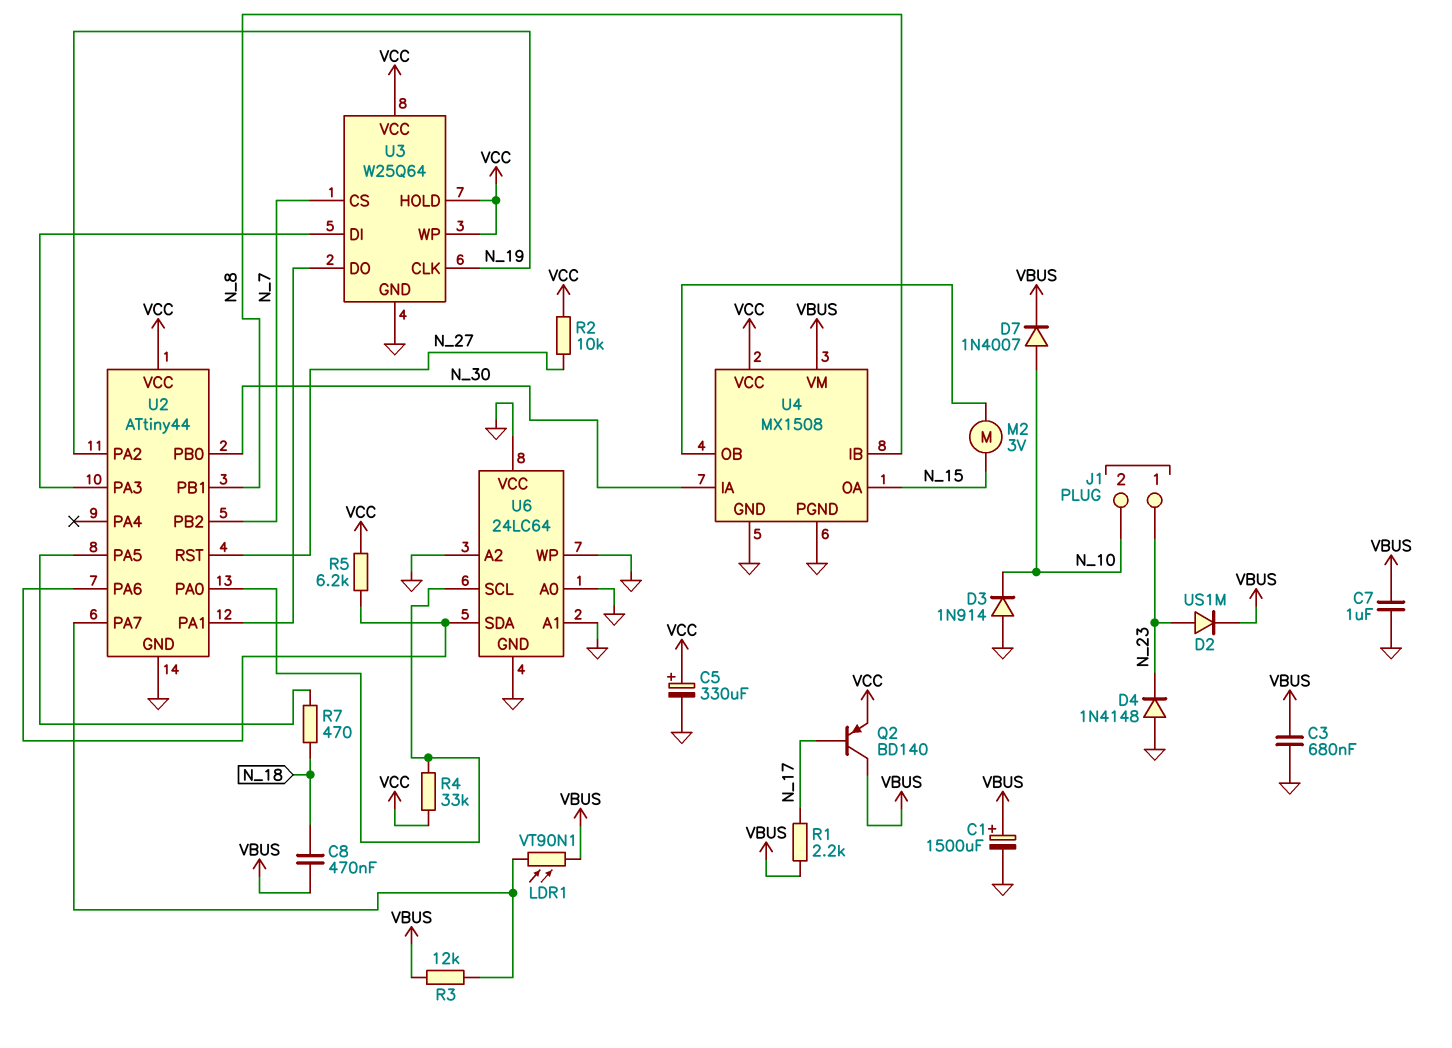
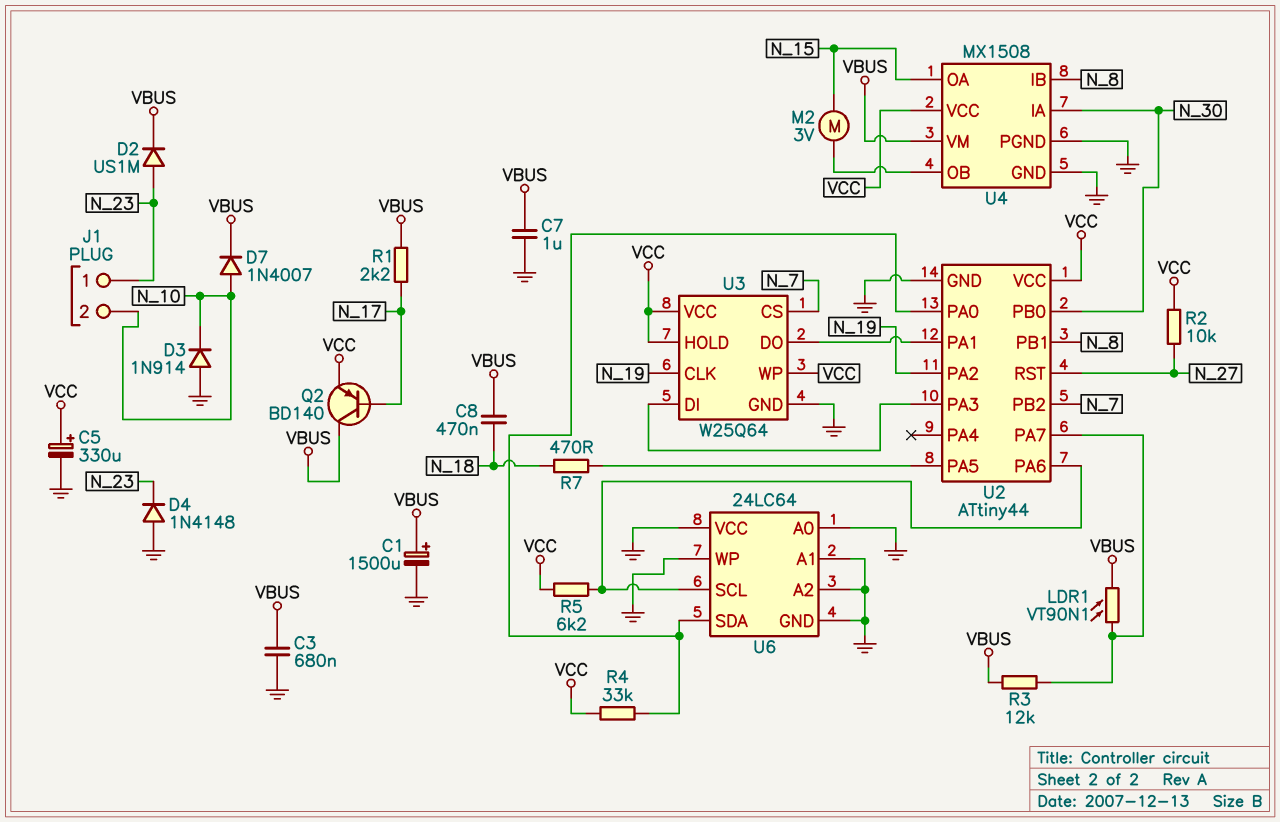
U6 pin SCL: U2/PA0 -> U2/PA6
U6 pin SDA: U2/PA6 -> U2/PA0

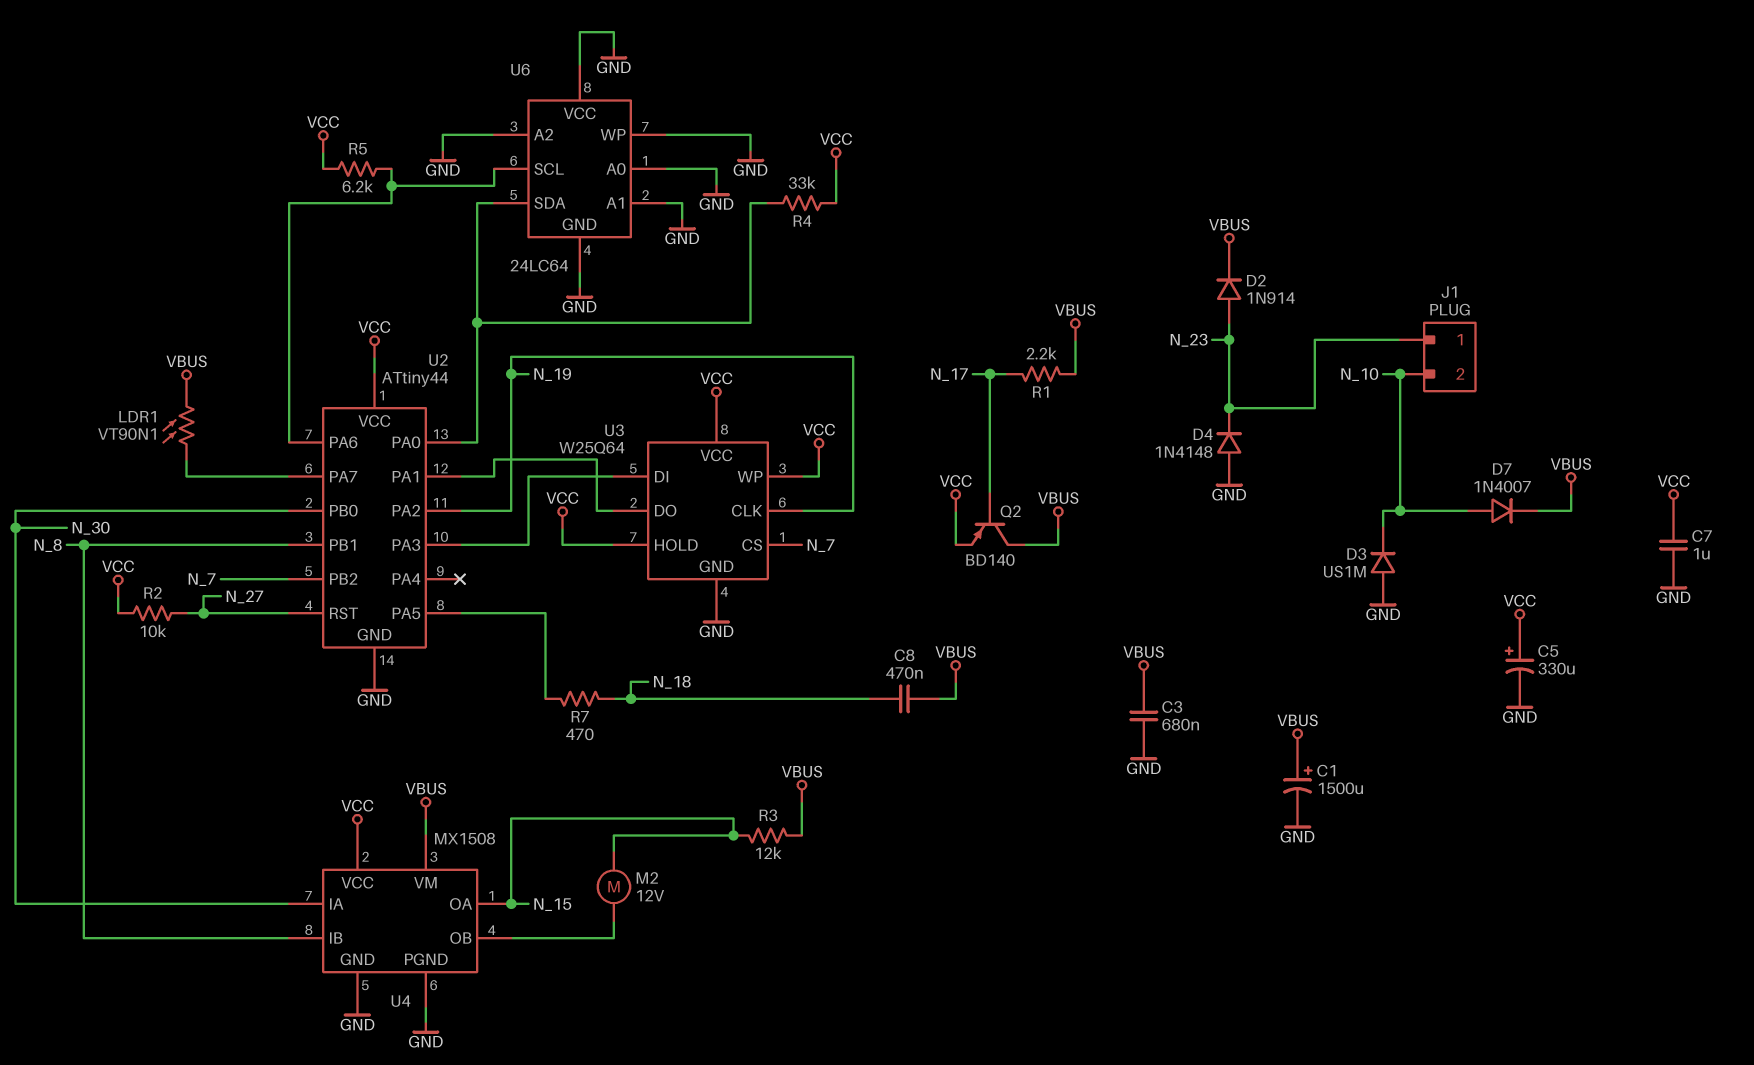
C7: 1uF (GND, VBUS) -> 1uF (GND, VCC)
D2: diode US1M (A N_23, K VBUS) -> diode 1N914 (A N_23, K VBUS)
D3: diode 1N914 (A GND, K N_10) -> diode US1M (A GND, K N_10)
M2: motor 3V (N_15, U4/OB) -> motor 12V (N_15, U4/OB)
R3: 12k (U2/PA7, VBUS) -> 12k (N_15, VBUS)

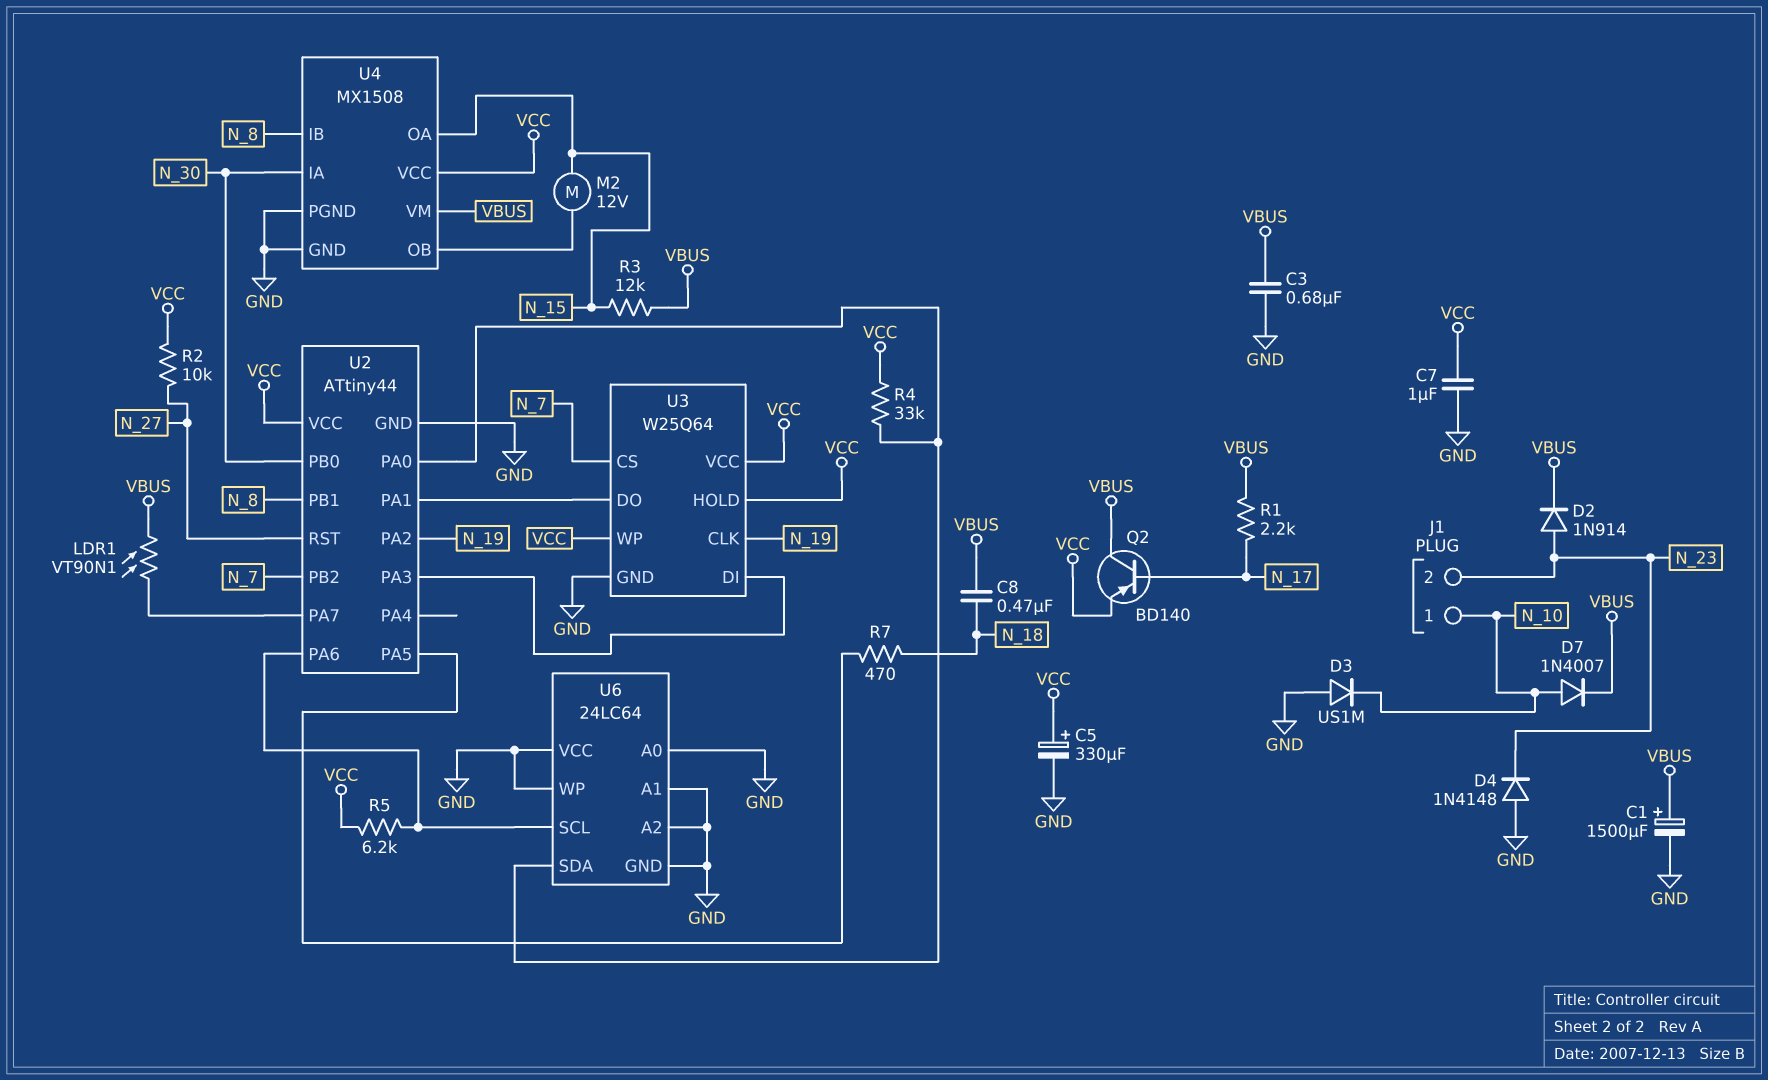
J1 pin 1: N_23 -> N_10
J1 pin 2: N_10 -> N_23

